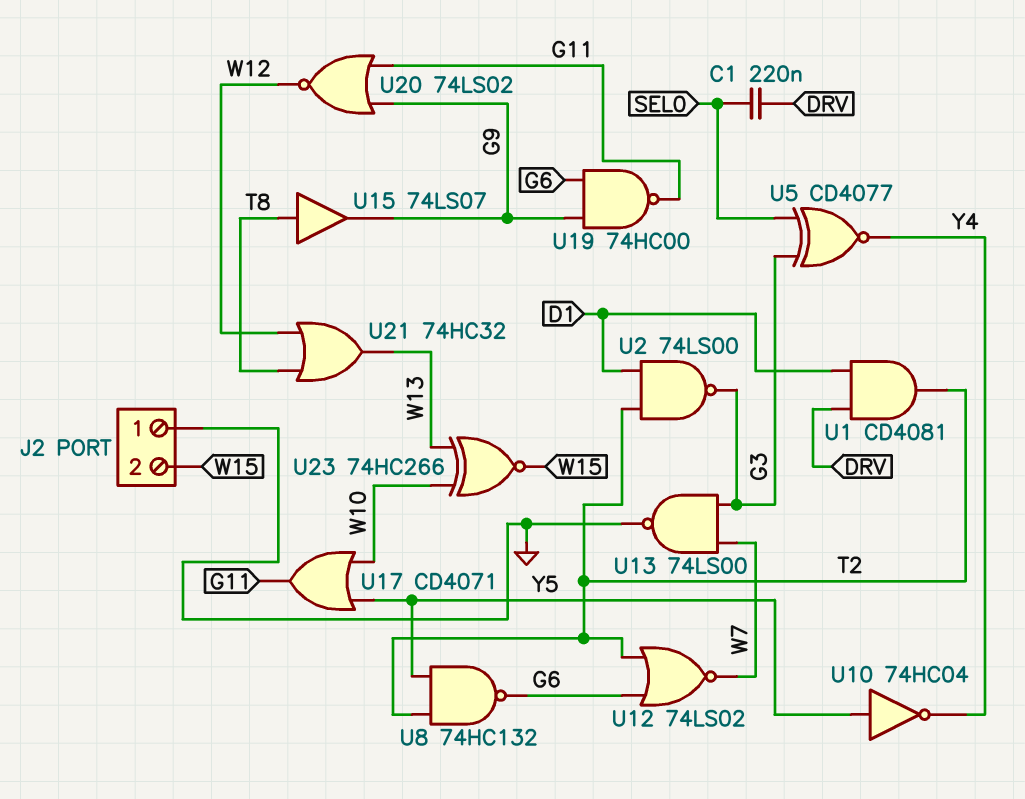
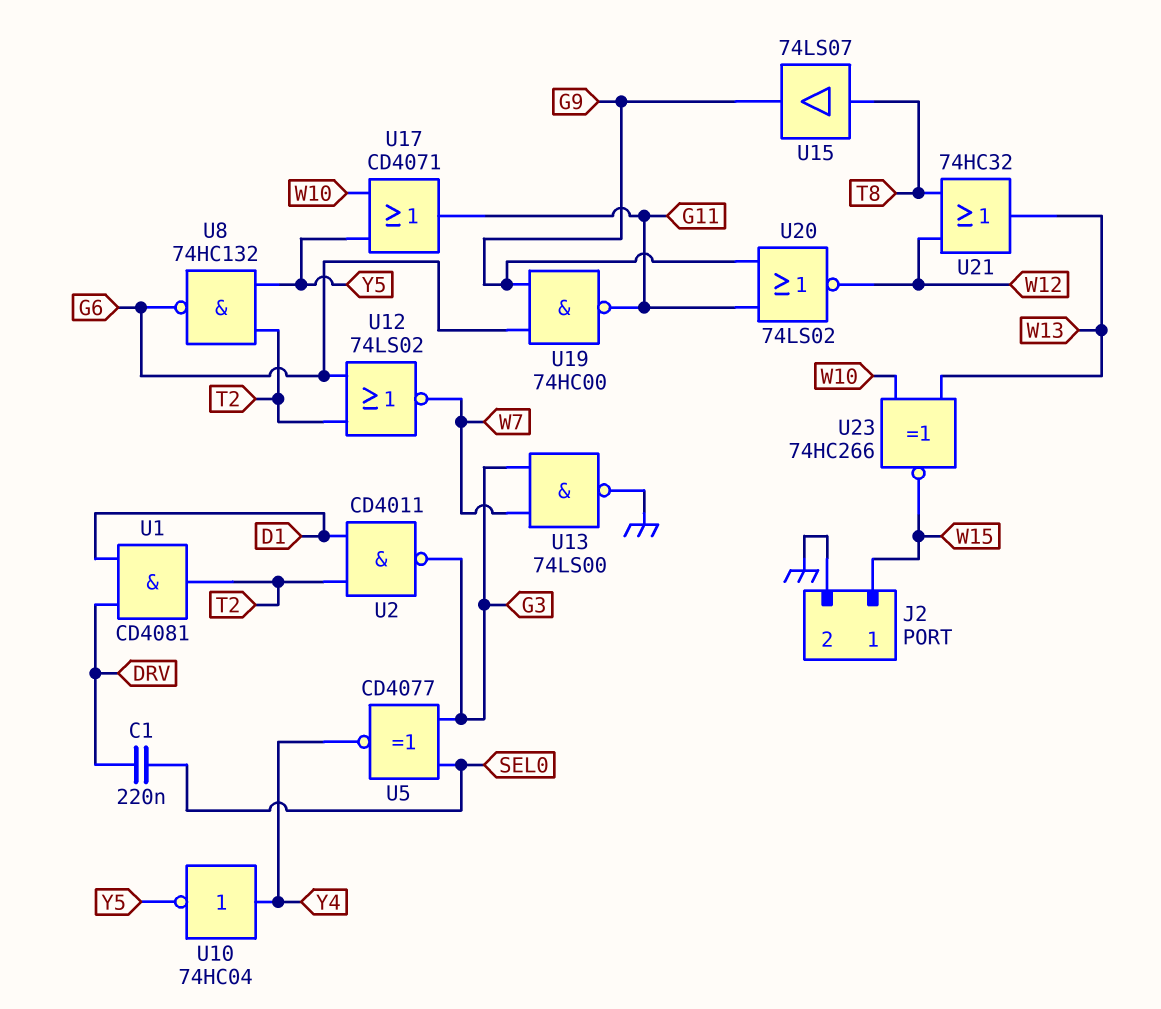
J2 pin 1: GND -> W15
J2 pin 2: W15 -> GND
U2: NAND 74LS00 (in D1, in T2, out G3) -> NAND CD4011 (in D1, in T2, out G3)
U10: NOT 74HC04 (in Y5, out Y4) -> NOT 74HC04 (in Y4, out Y5)

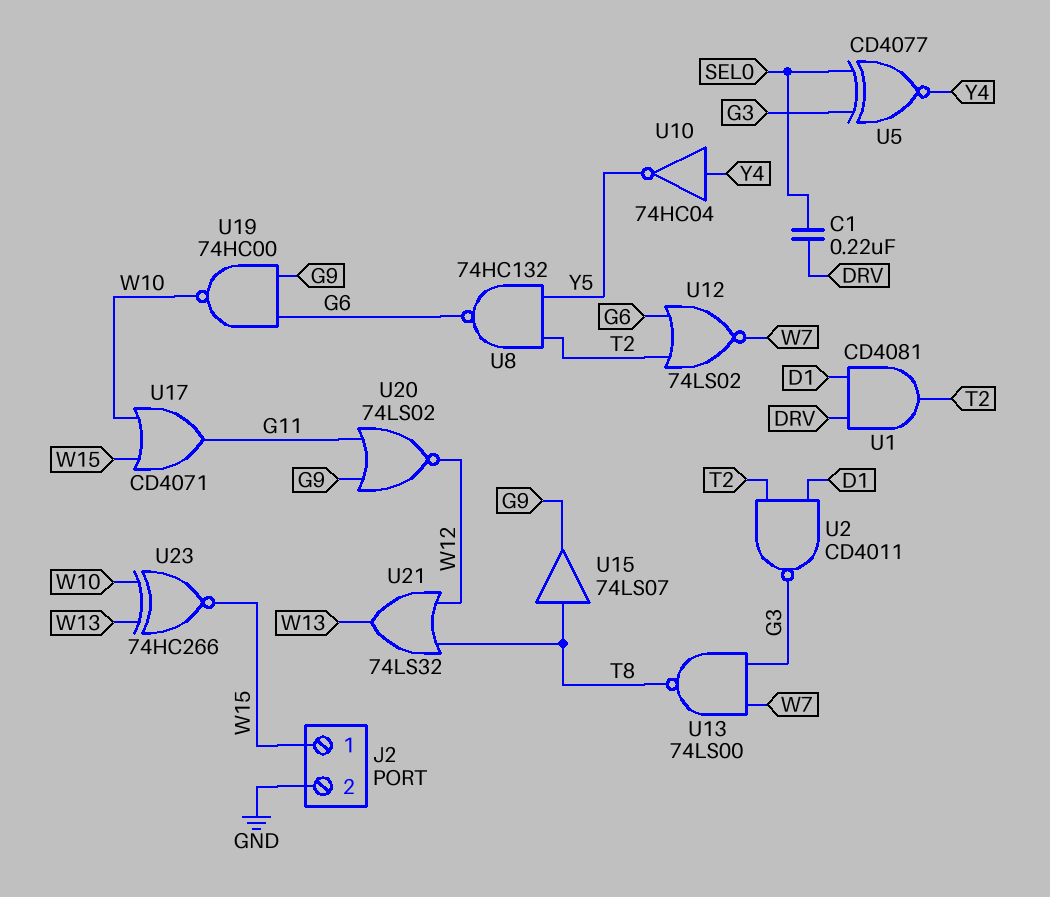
U13: NAND 74LS00 (in G3, in W7, out GND) -> NAND 74LS00 (in G3, in W7, out T8)
U17: OR CD4071 (in W10, in Y5, out G11) -> OR CD4071 (in W10, in W15, out G11)
U19: NAND 74HC00 (in G6, in G9, out G11) -> NAND 74HC00 (in G6, in G9, out W10)
U21: OR 74HC32 (in T8, in W12, out W13) -> OR 74LS32 (in T8, in W12, out W13)

